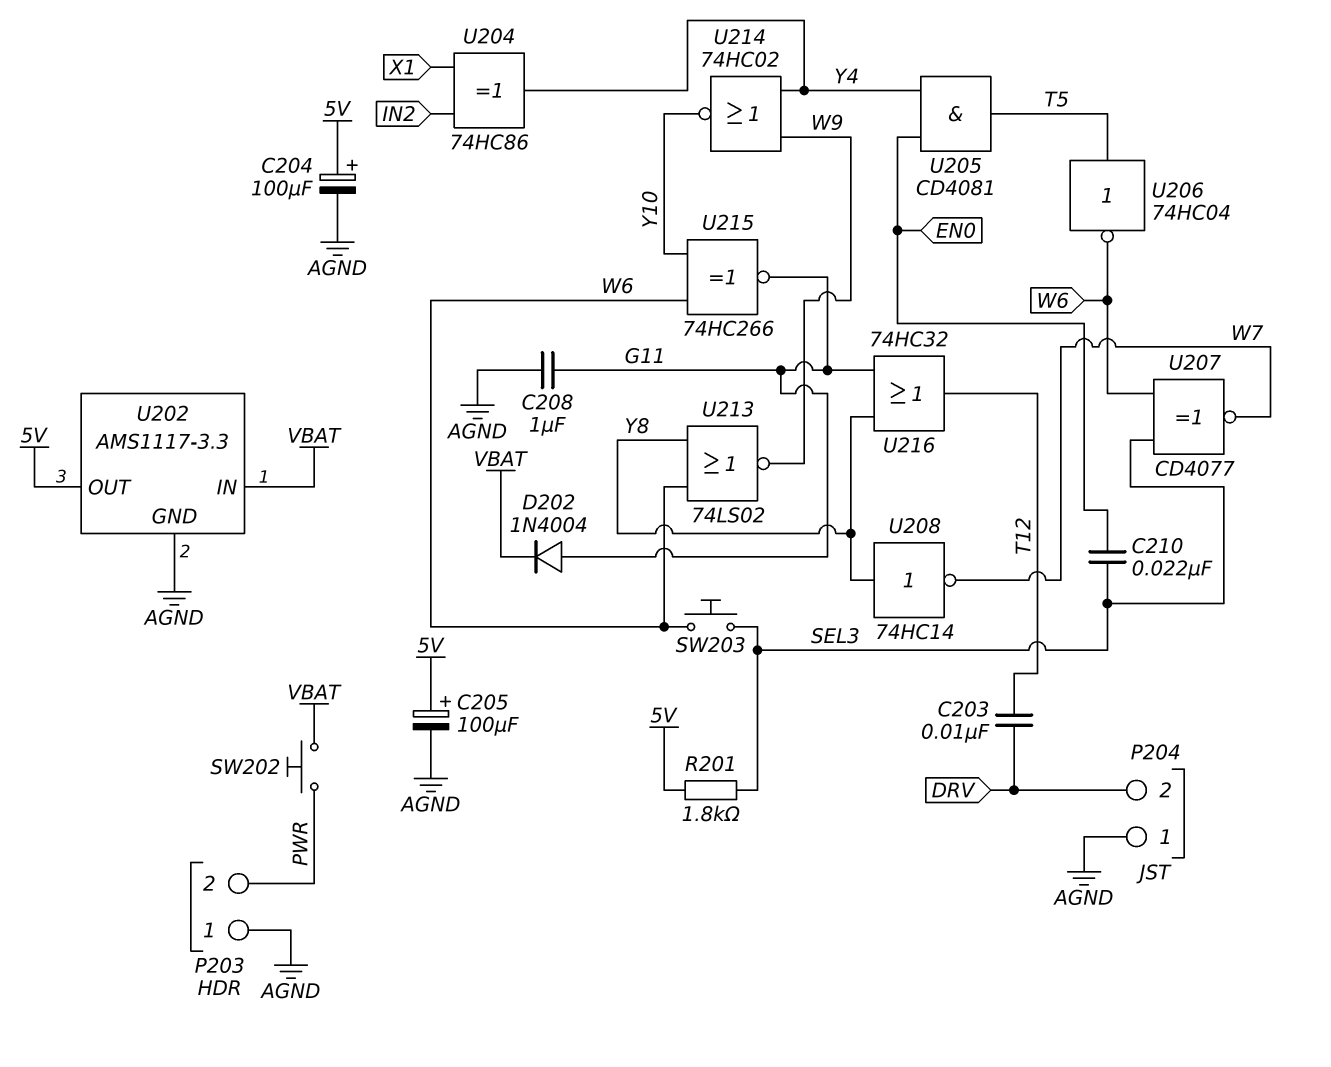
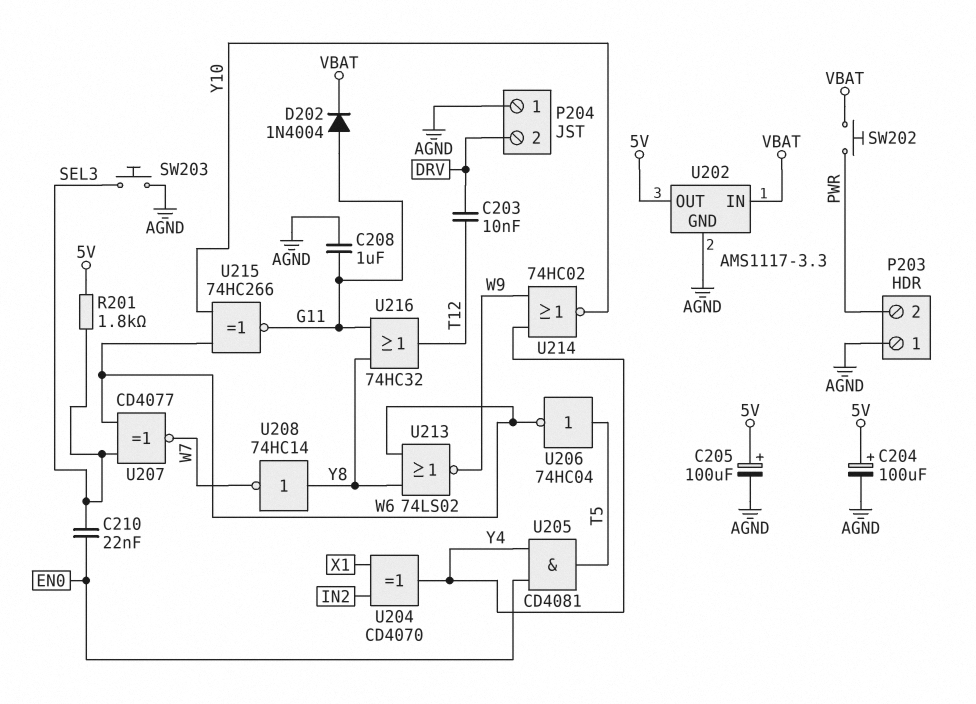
SW203: button (SEL3, W6) -> button (AGND, SEL3)
U204: XOR 74HC86 (in IN2, in X1, out Y4) -> XOR CD4070 (in IN2, in X1, out Y4)

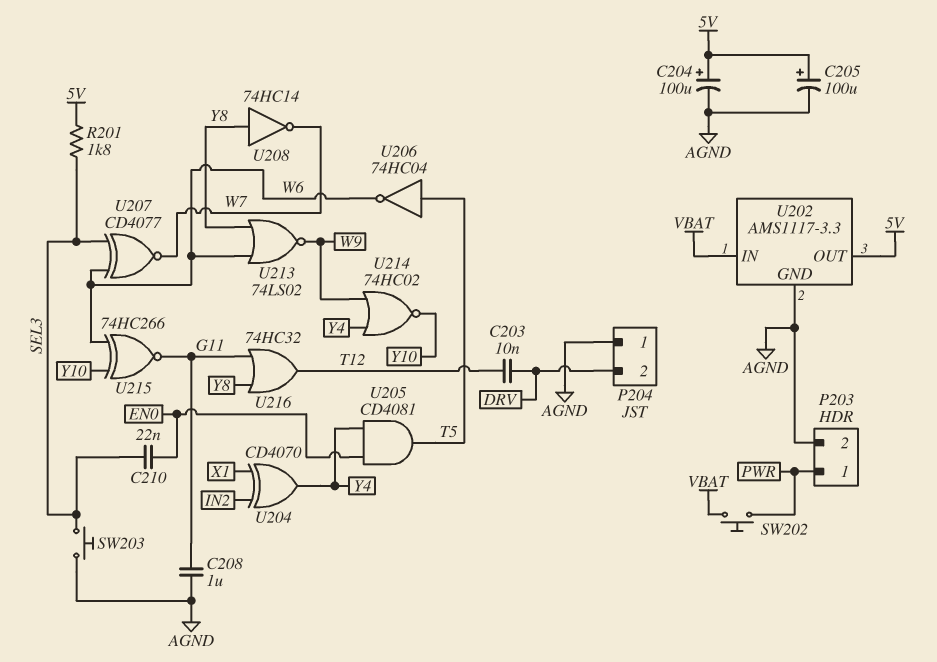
D202: diode 1N4004 (A G11, K VBAT) -> none
P203 pin 1: AGND -> PWR
P203 pin 2: PWR -> AGND

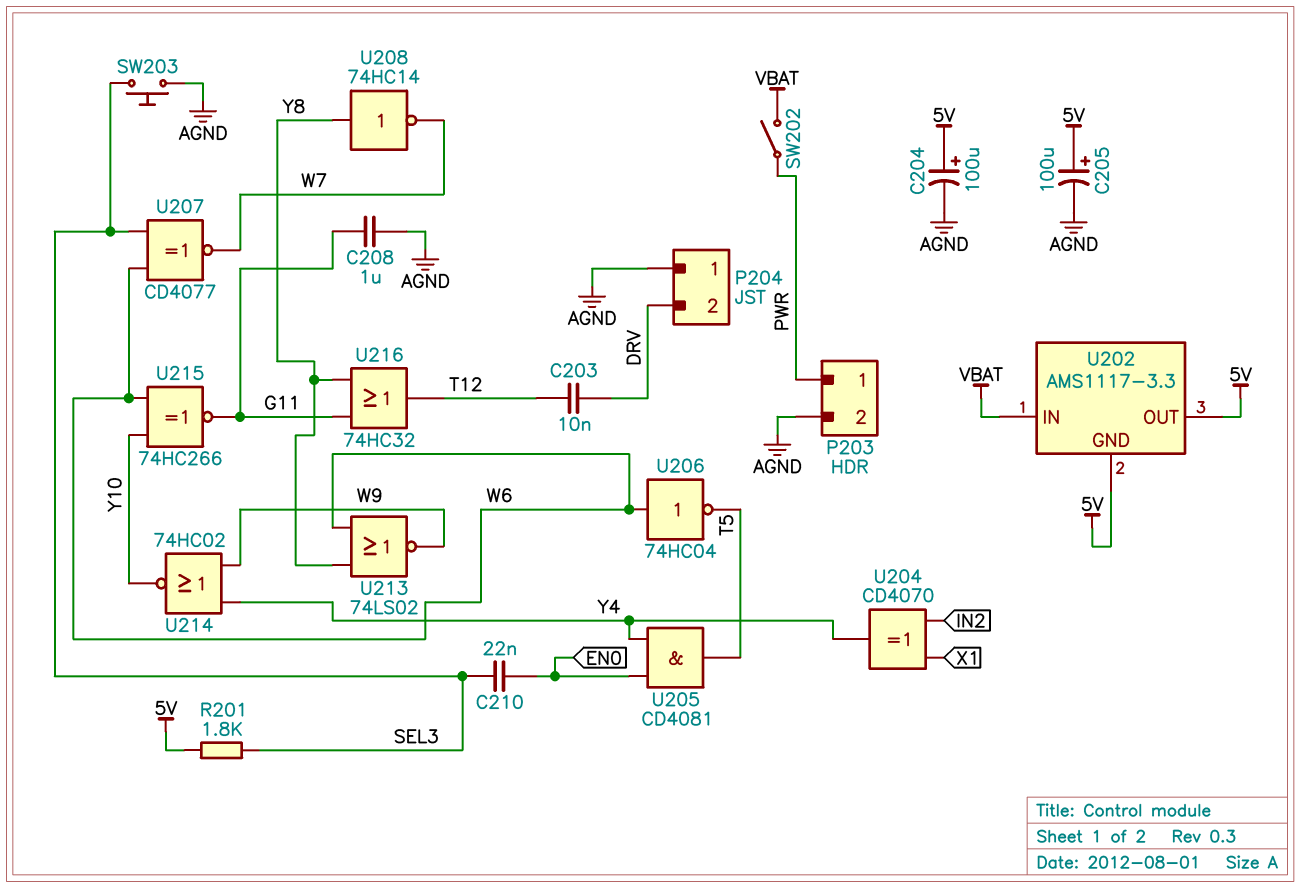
SW202: button (PWR, VBAT) -> switch (PWR, VBAT)
U202 pin GND: AGND -> 5V
U206: NOT 74HC04 (in T5, out W6) -> NOT 74HC04 (in W6, out T5)

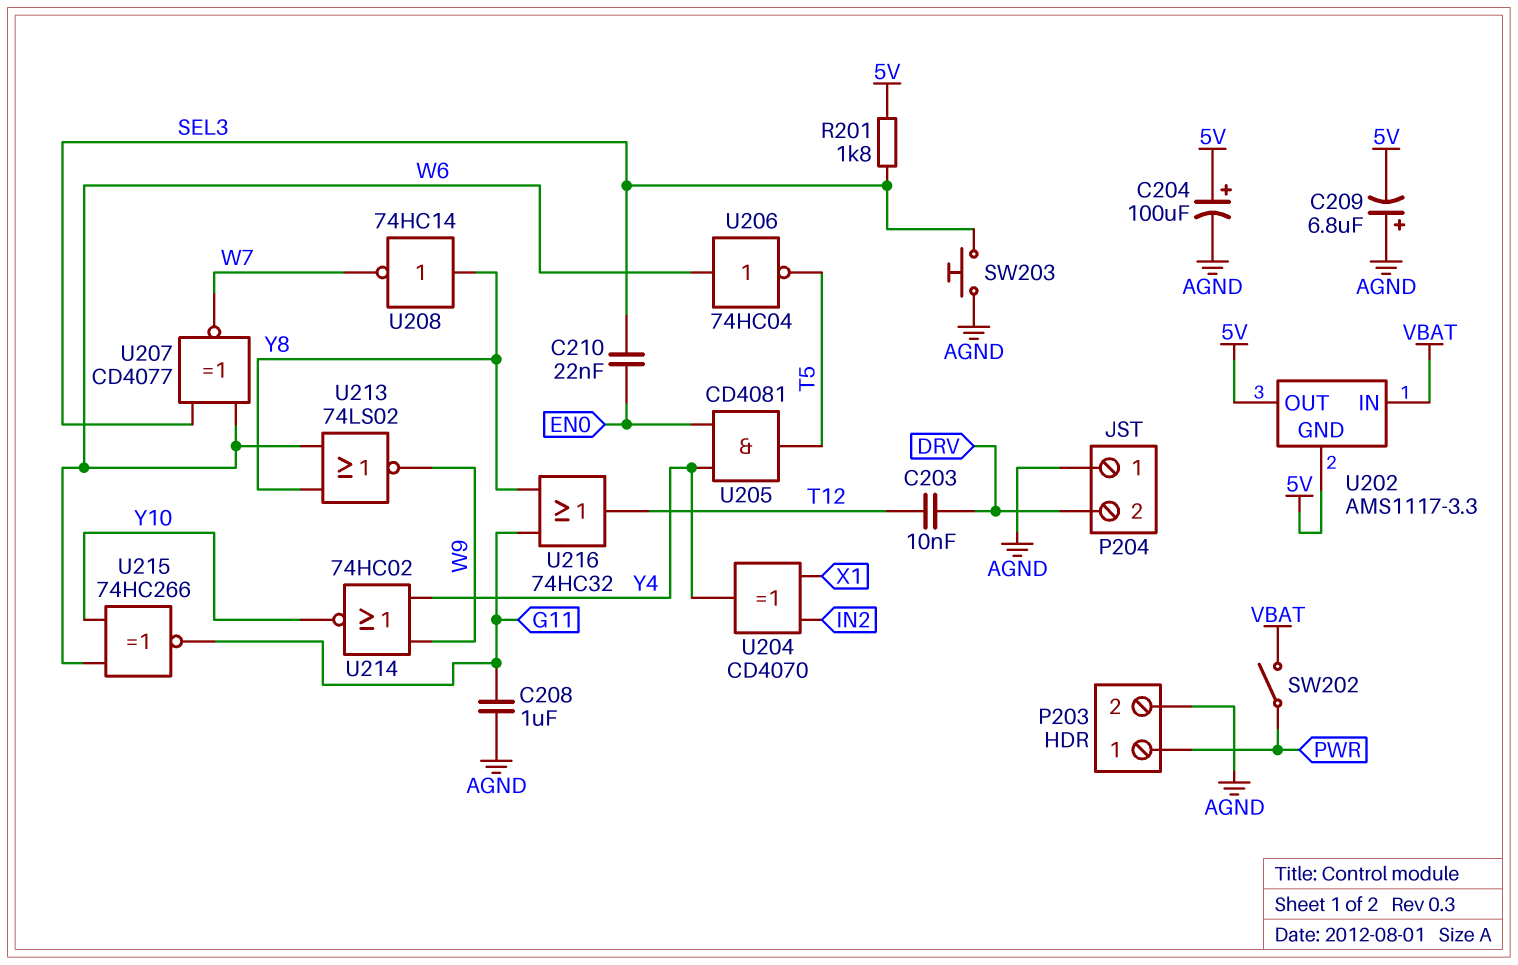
C205: 100uF (plus 5V, minus AGND) -> none
C209: none -> 6.8uF (plus AGND, minus 5V)

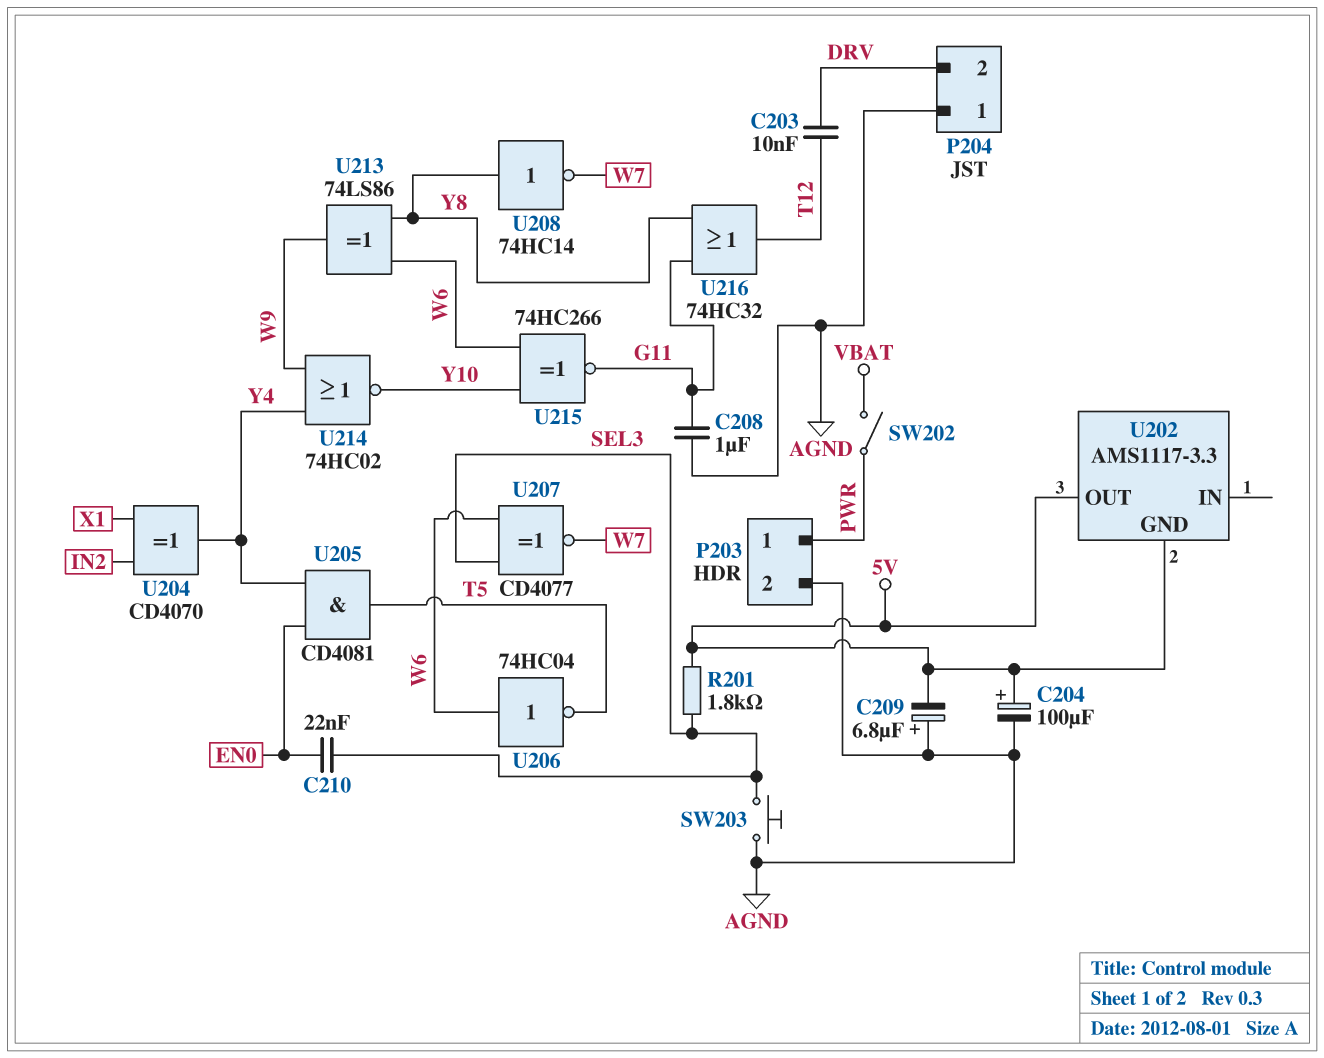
U202 pin IN: VBAT -> none
U213: NOR 74LS02 (in W6, in Y8, out W9) -> XOR 74LS86 (in W6, in Y8, out W9)

